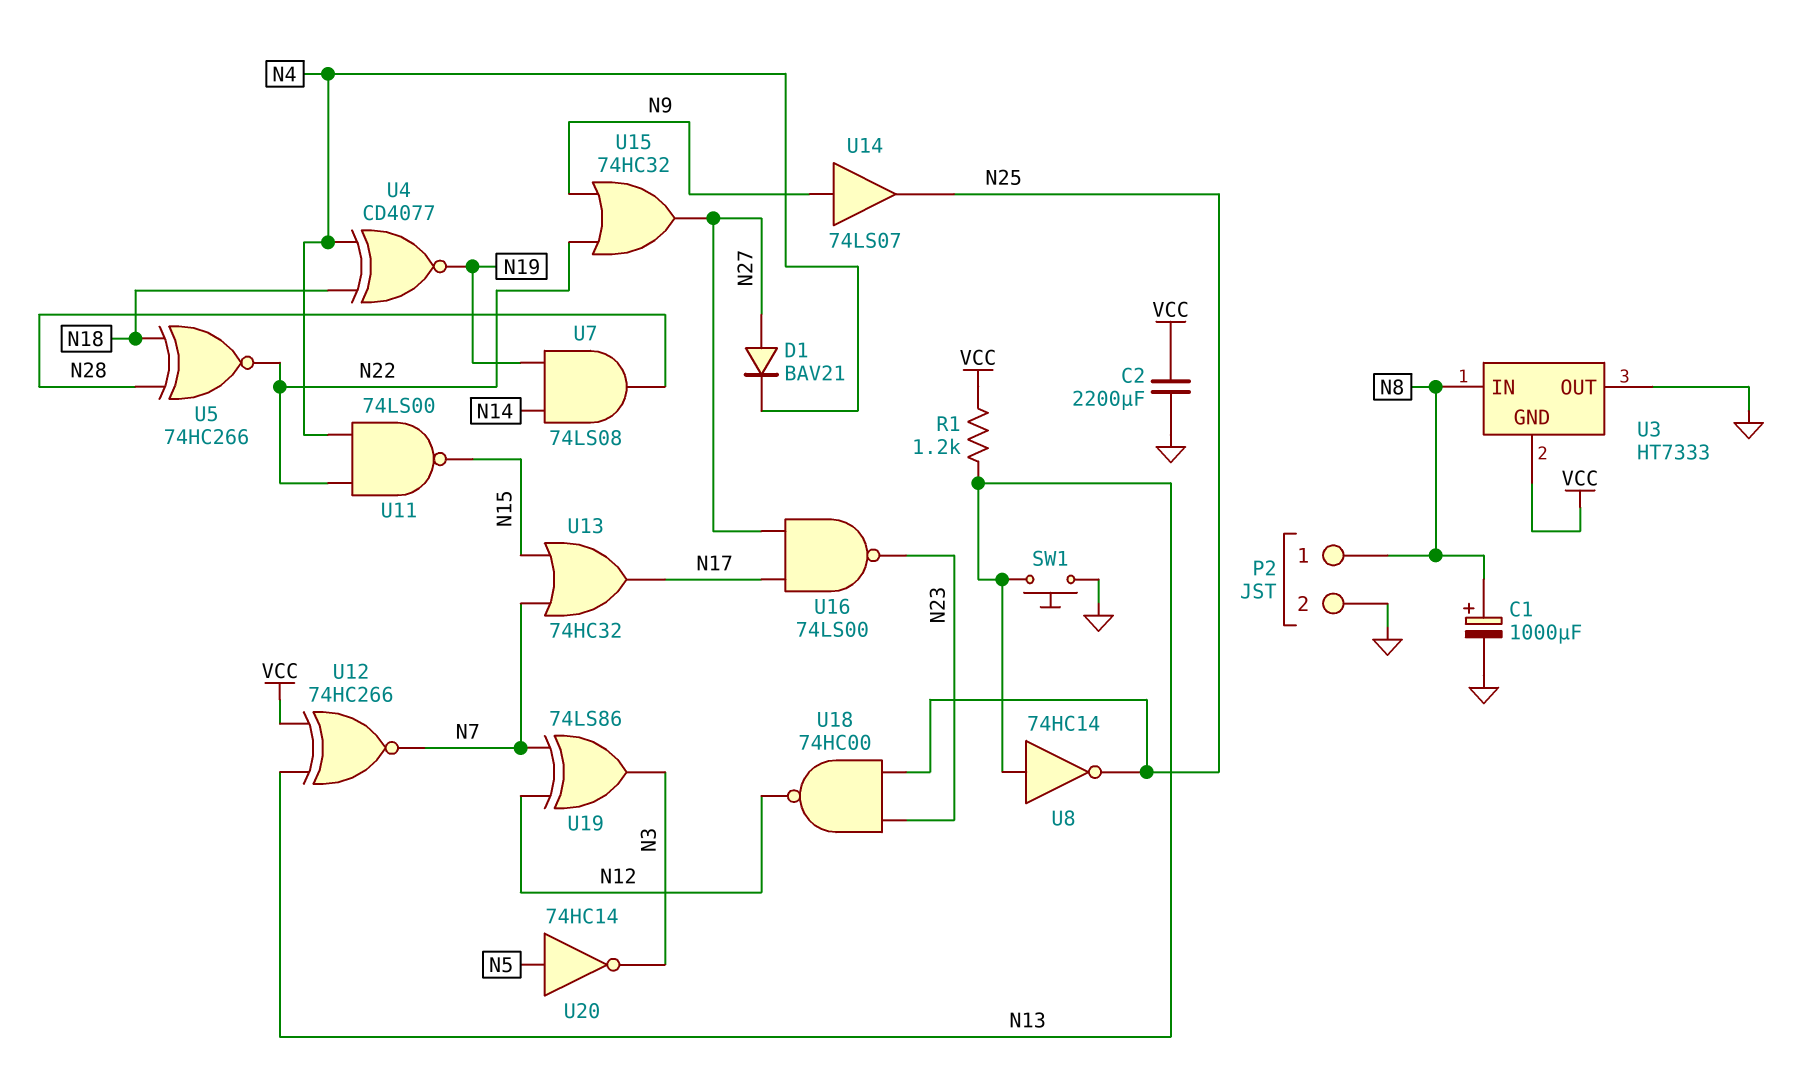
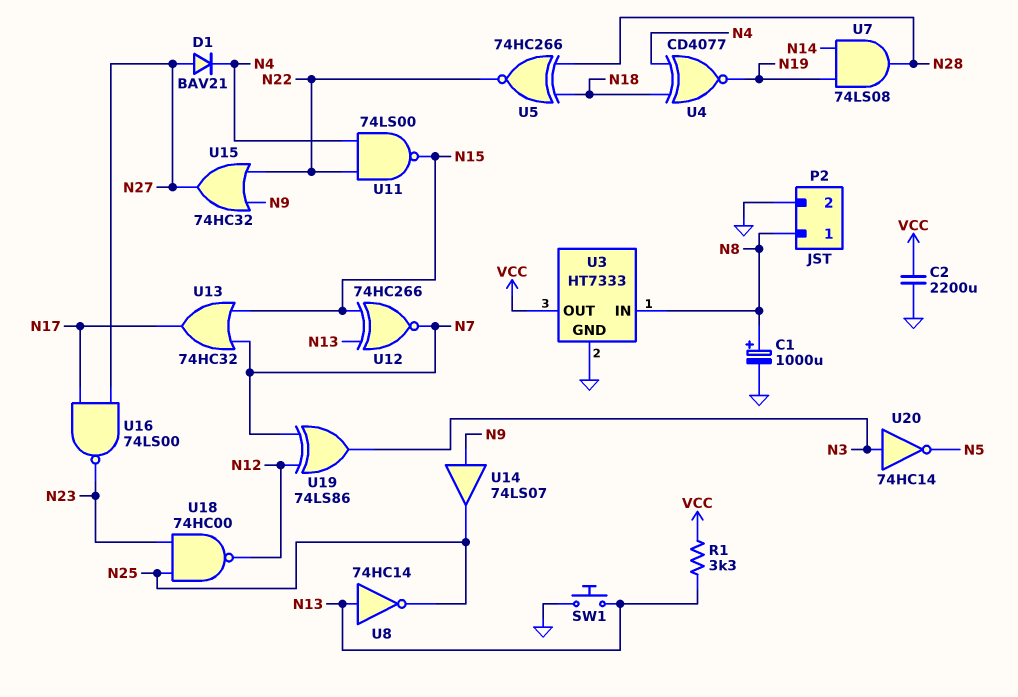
R1: 1.2k (N13, VCC) -> 3.3k (N13, VCC)
U3 pin GND: VCC -> GND
U3 pin OUT: GND -> VCC
U12: XNOR 74HC266 (in N13, in VCC, out N7) -> XNOR 74HC266 (in N13, in N15, out N7)
U20: NOT 74HC14 (in N5, out N3) -> NOT 74HC14 (in N3, out N5)

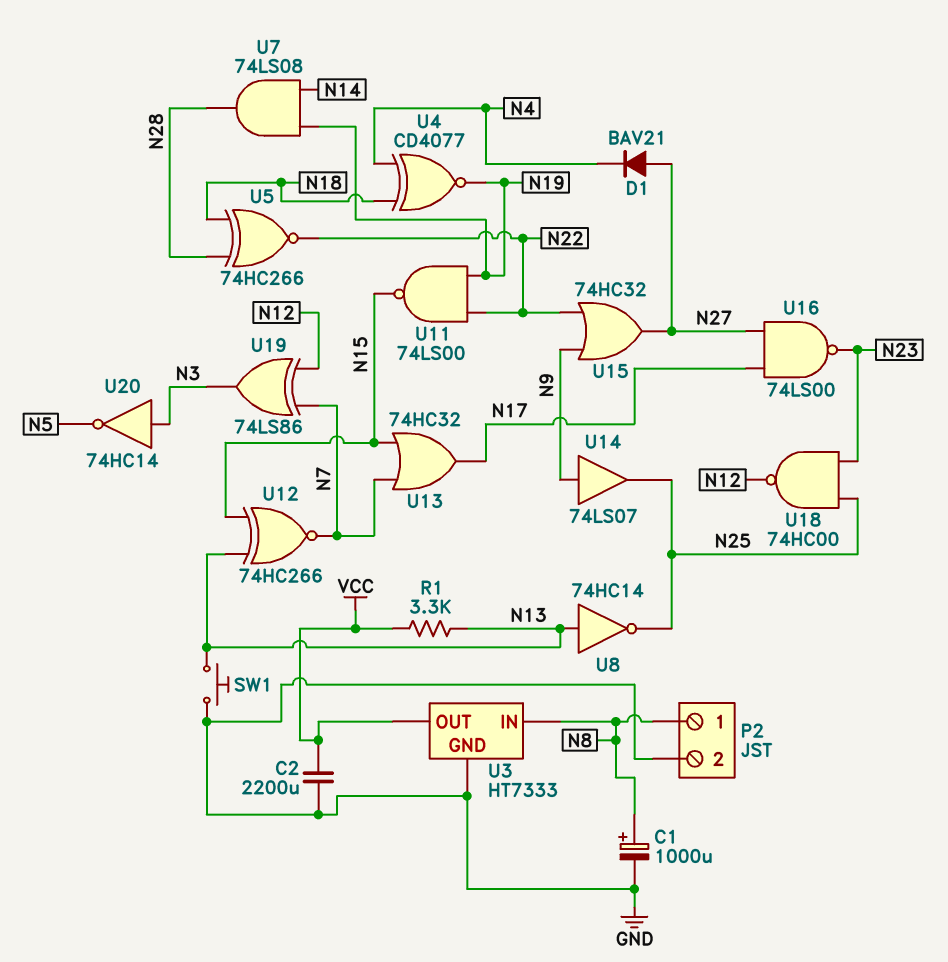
U11: NAND 74LS00 (in N4, in N22, out N15) -> NAND 74LS00 (in N19, in N22, out N15)

